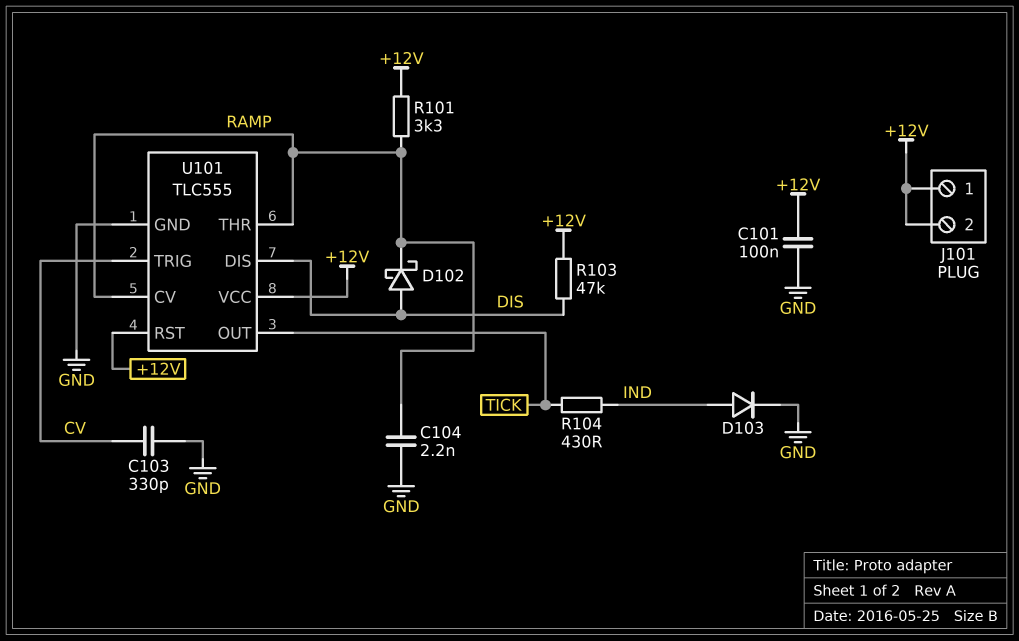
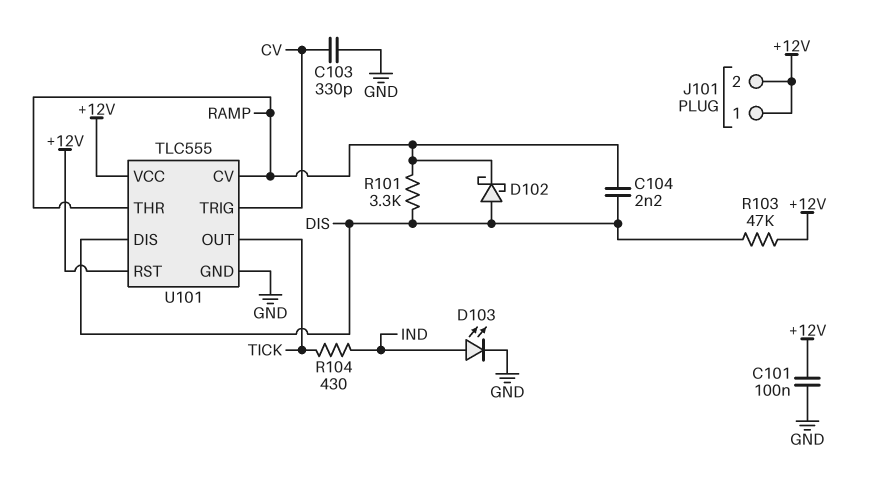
C104: 2.2nF (GND, RAMP) -> 2.2nF (DIS, RAMP)
D103: diode (A IND, K GND) -> LED (A IND, K GND)
R101: 3.3k (+12V, RAMP) -> 3.3k (DIS, RAMP)

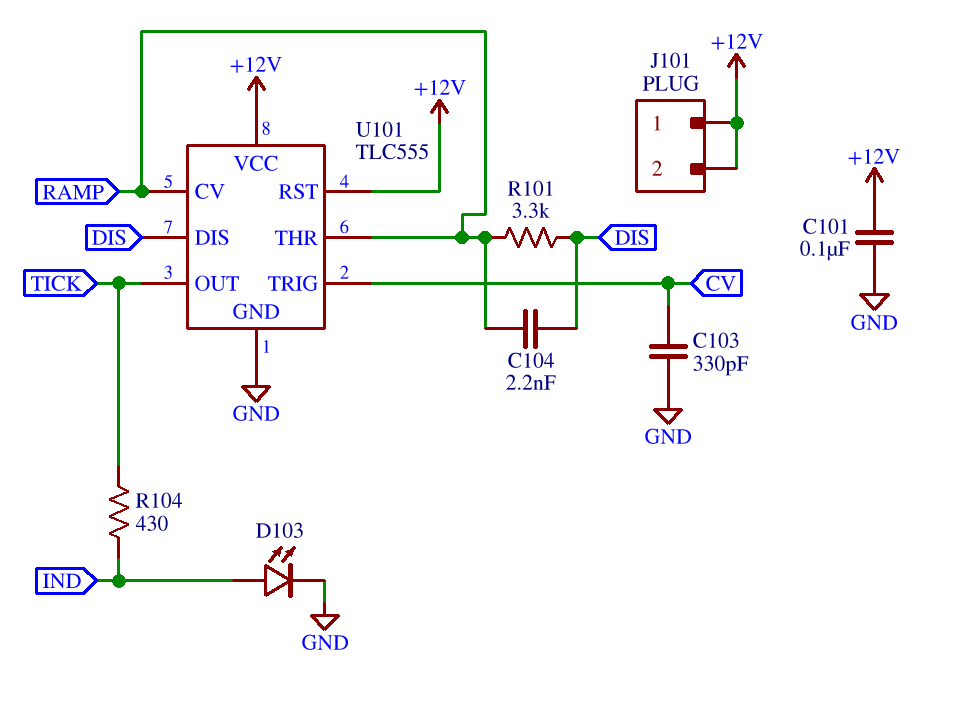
D102: schottky (A DIS, K RAMP) -> none
R103: 47k (+12V, DIS) -> none

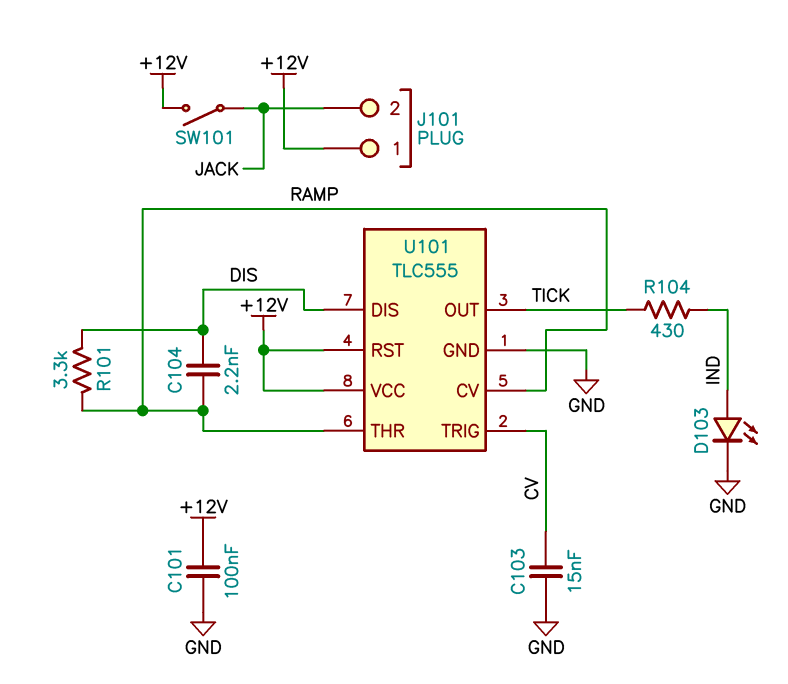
C103: 330pF (CV, GND) -> 15nF (CV, GND)
J101 pin 2: +12V -> JACK
SW101: none -> switch (+12V, JACK)

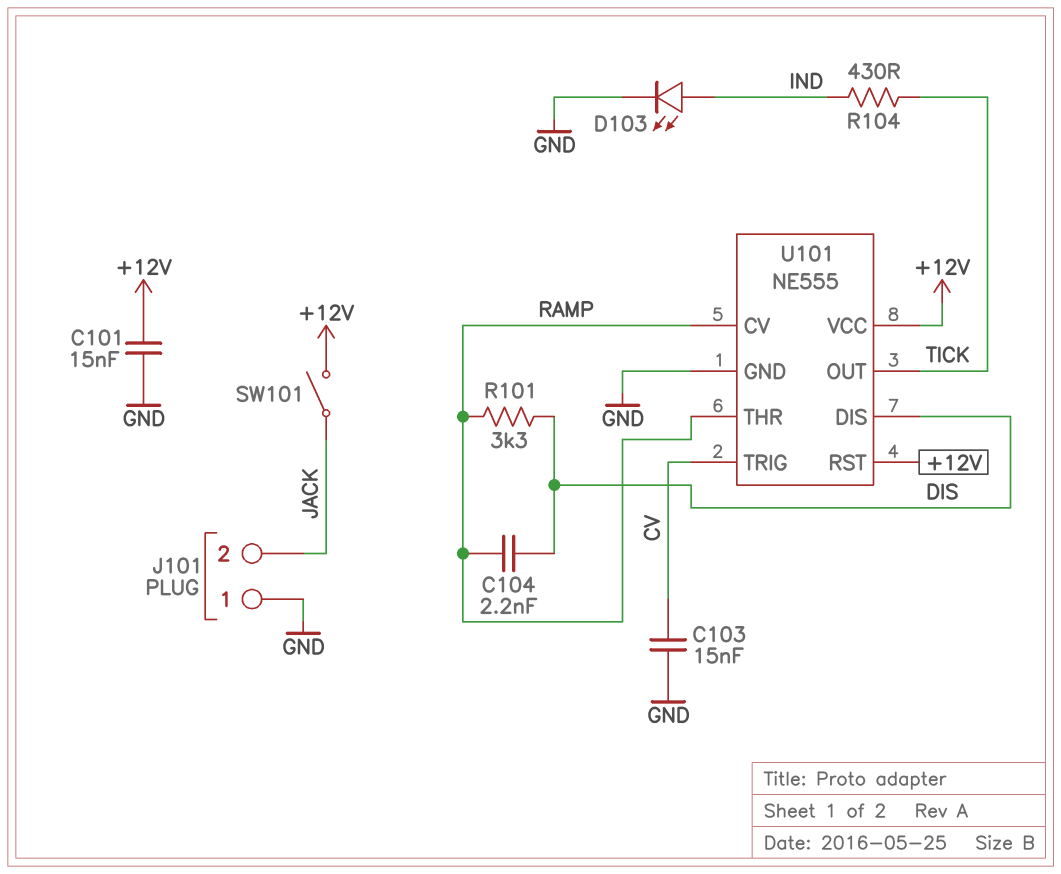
C101: 100nF (+12V, GND) -> 15nF (+12V, GND)
J101 pin 1: +12V -> GND
U101: TLC555 -> NE555

